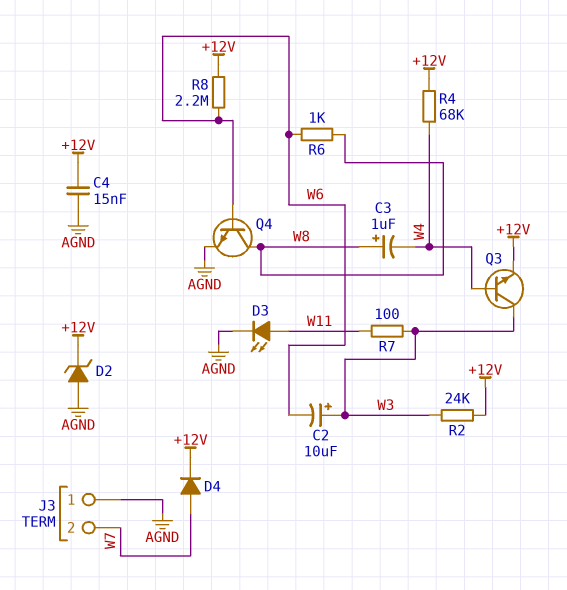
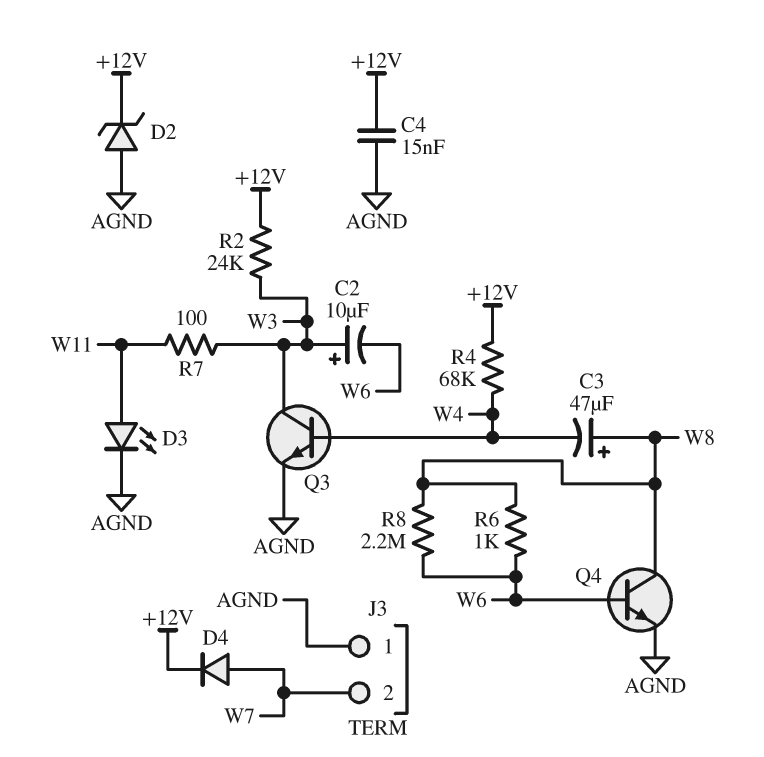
C3: 1uF (plus W8, minus W4) -> 47uF (plus W8, minus W4)
Q3: NPN (B W4, C W3, E +12V) -> NPN (B W4, C W3, E AGND)
R8: 2.2M (+12V, W6) -> 2.2M (W6, W8)

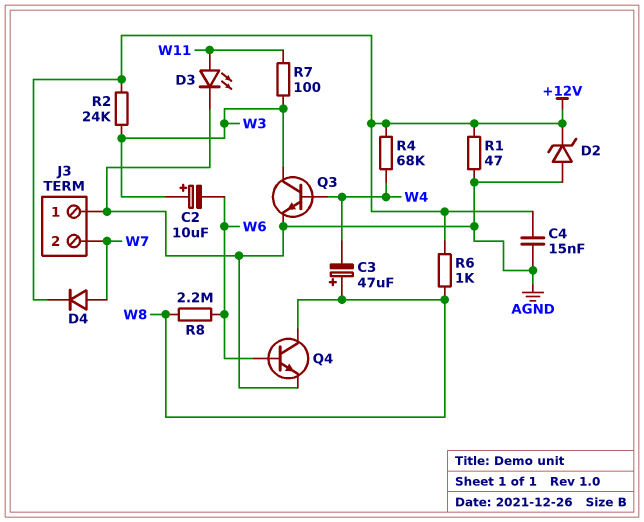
R1: none -> 47 (+12V, AGND)
R6: 1k (W6, W8) -> 1k (+12V, W8)

